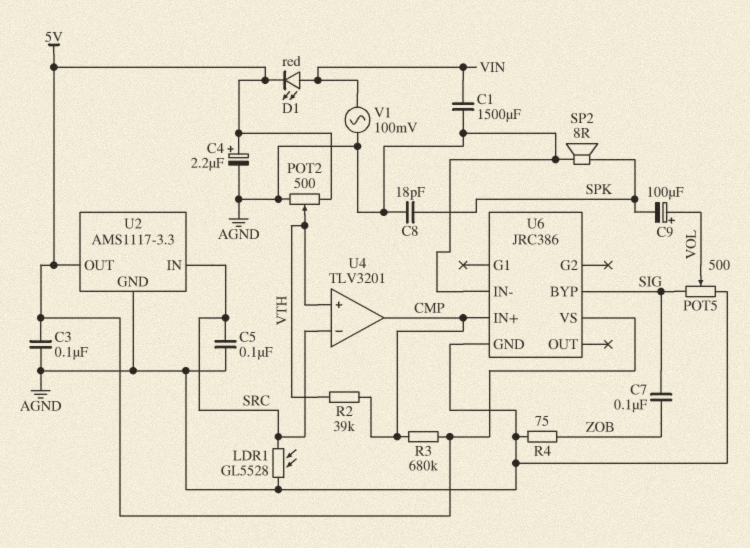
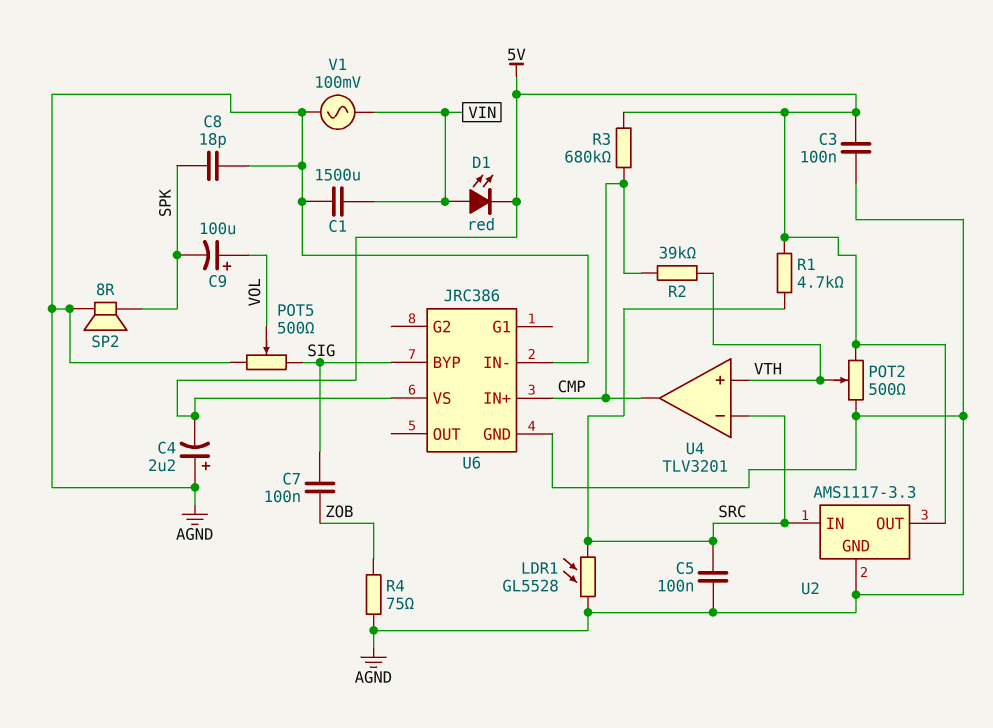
C4: 2.2uF (plus 5V, minus AGND) -> 2.2uF (plus AGND, minus 5V)
R1: none -> 4.7k (5V, SRC)

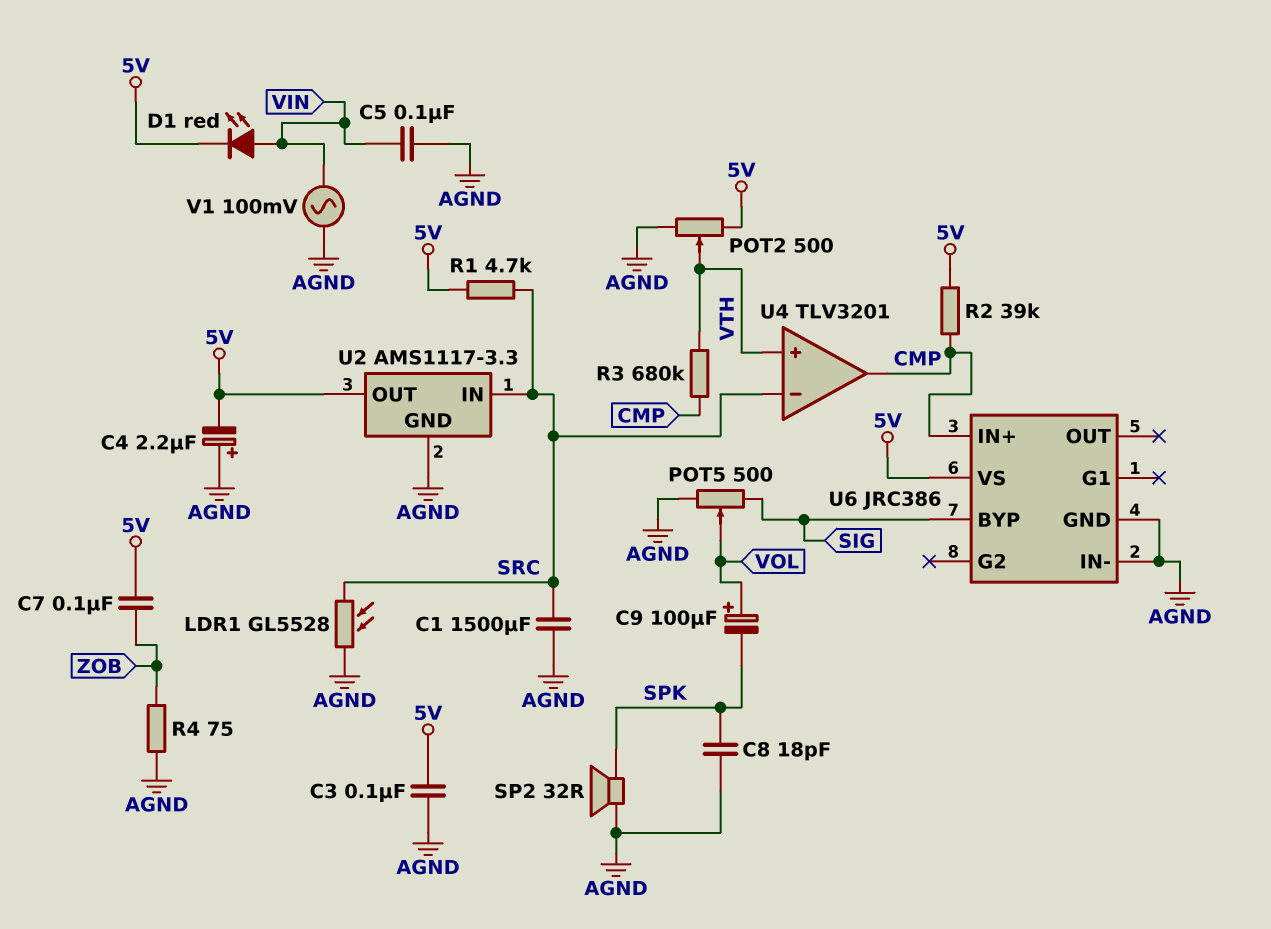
C1: 1500uF (AGND, VIN) -> 1500uF (AGND, SRC)
C5: 100nF (AGND, SRC) -> 100nF (AGND, VIN)
C7: 100nF (SIG, ZOB) -> 100nF (5V, ZOB)
R2: 39k (CMP, VTH) -> 39k (5V, CMP)
R3: 680k (5V, CMP) -> 680k (CMP, VTH)
SP2: speaker 8R (AGND, SPK) -> speaker 32R (AGND, SPK)

